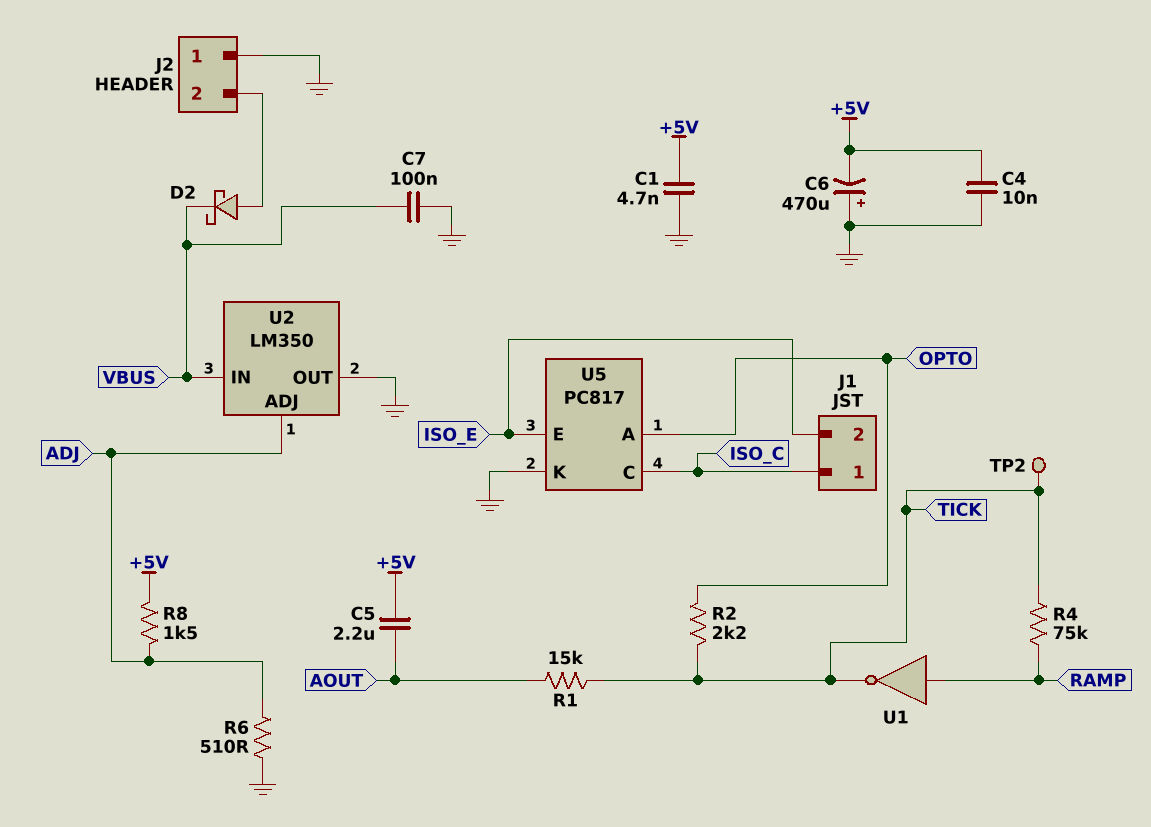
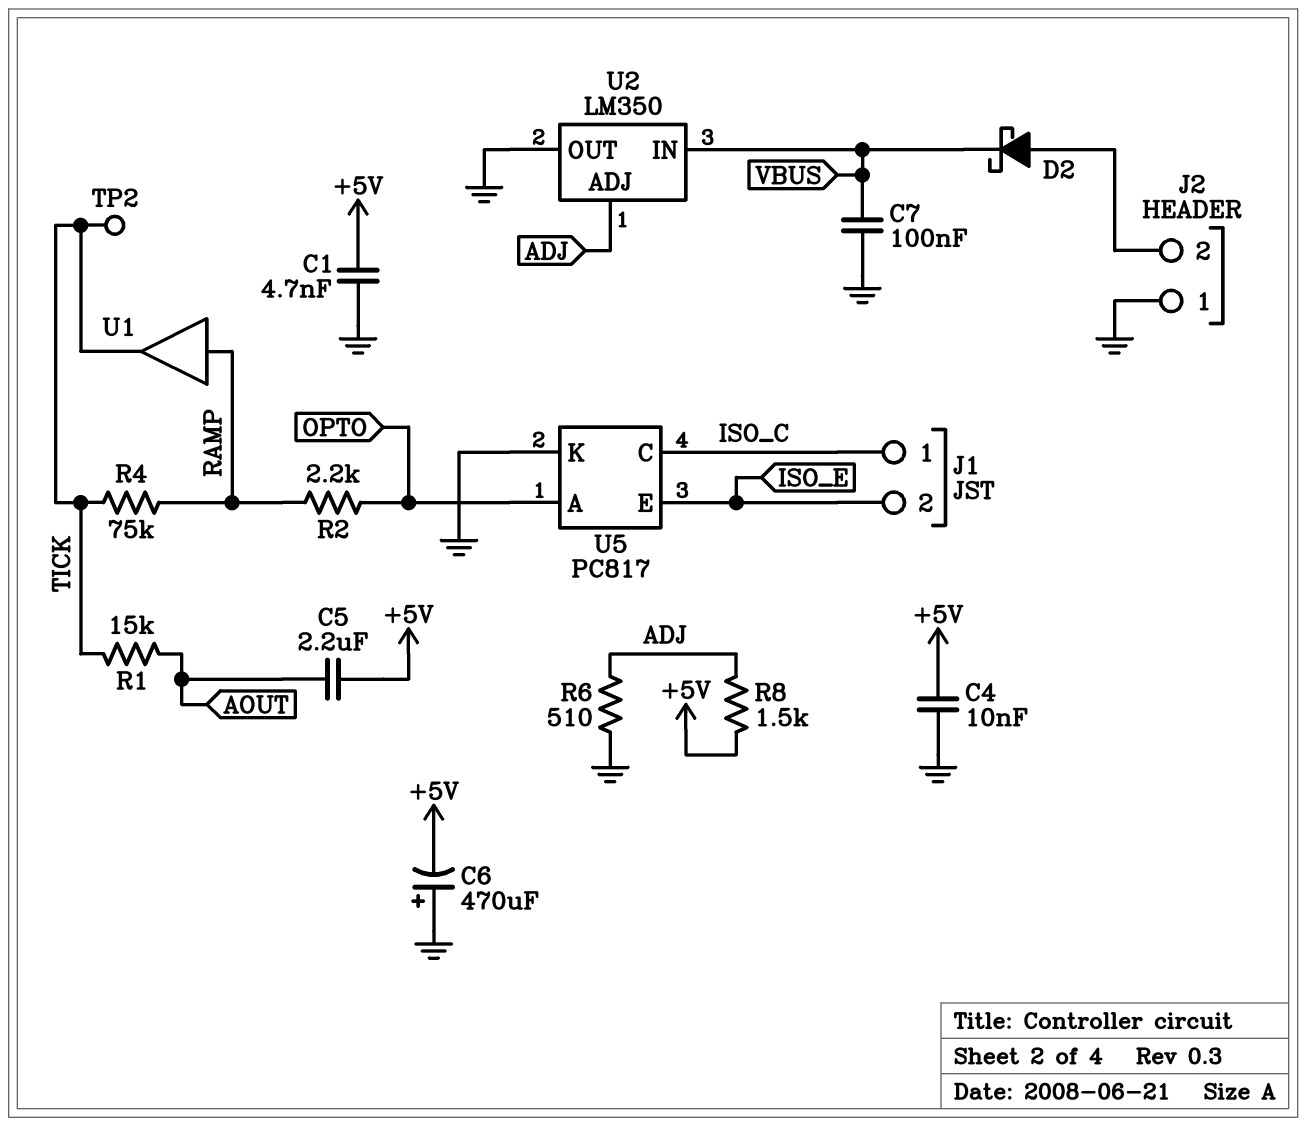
R2: 2.2k (OPTO, TICK) -> 2.2k (OPTO, RAMP)
U1: NOT (in RAMP, out TICK) -> buffer (in RAMP, out TICK)

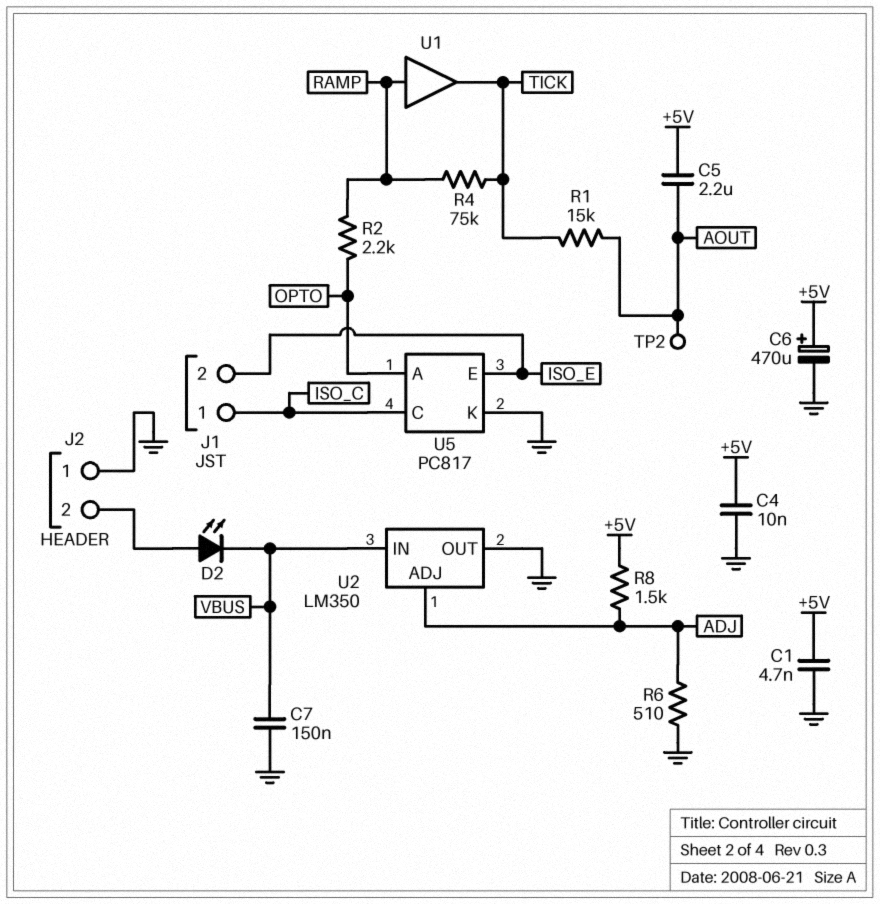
C6: 470uF (plus GND, minus +5V) -> 470uF (plus +5V, minus GND)
C7: 100nF (GND, VBUS) -> 150nF (GND, VBUS)
D2: schottky (A J2/2, K VBUS) -> LED (A J2/2, K VBUS)
TP2: test point (TICK) -> test point (AOUT)

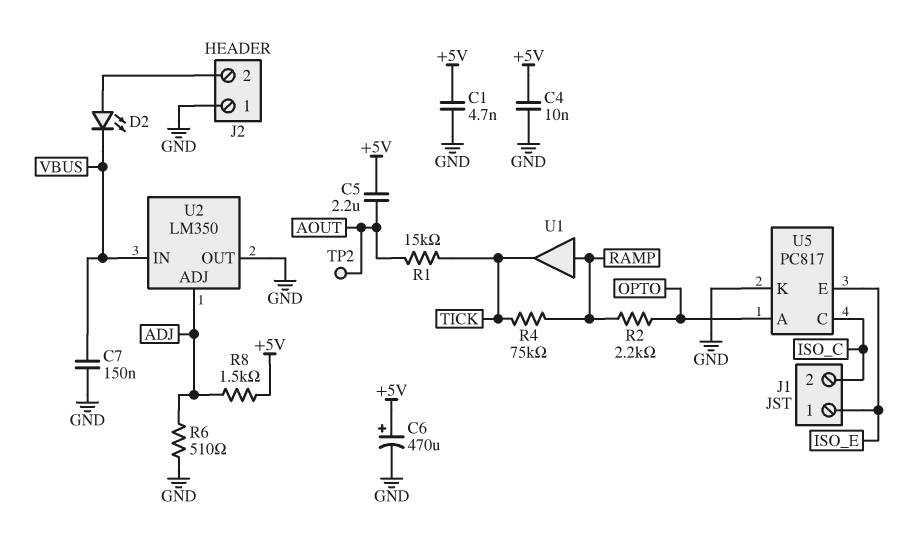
J1 pin 1: ISO_C -> ISO_E
J1 pin 2: ISO_E -> ISO_C

